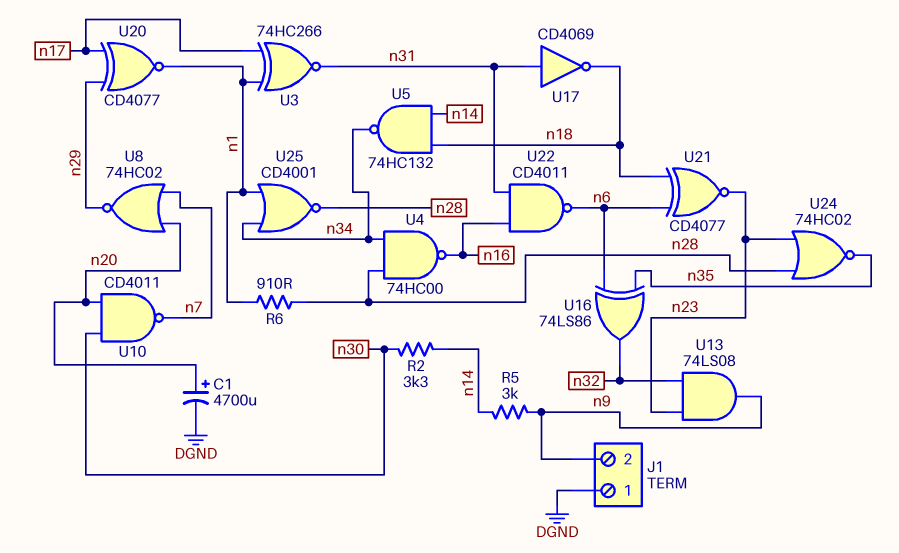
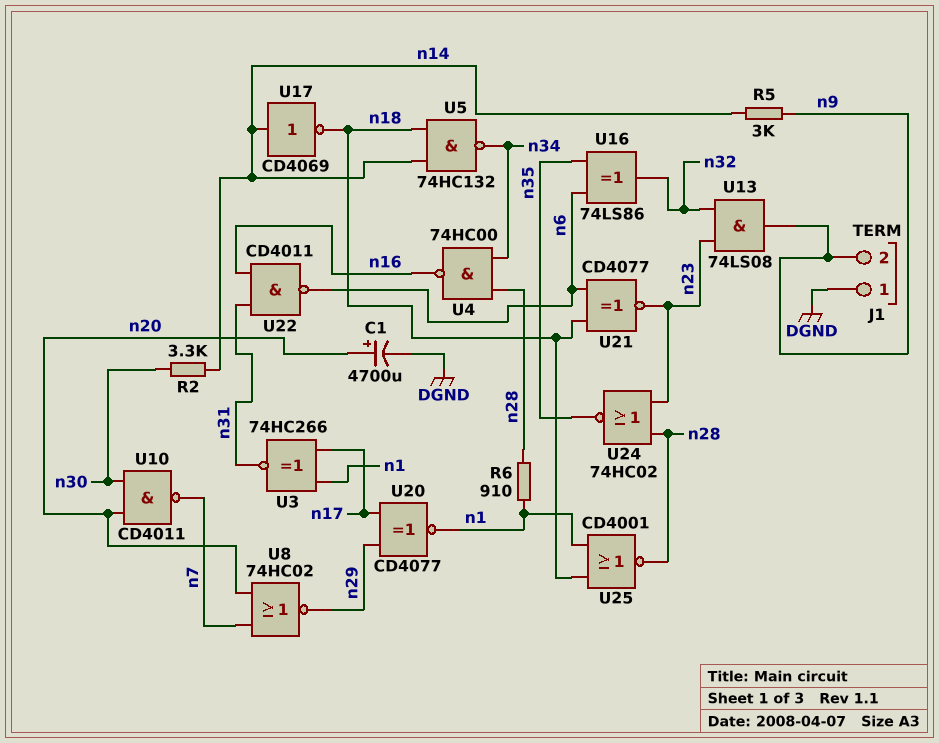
U17: NOT CD4069 (in n31, out n18) -> NOT CD4069 (in n14, out n18)
U25: NOR CD4001 (in n1, in n34, out n28) -> NOR CD4001 (in n1, in n18, out n28)

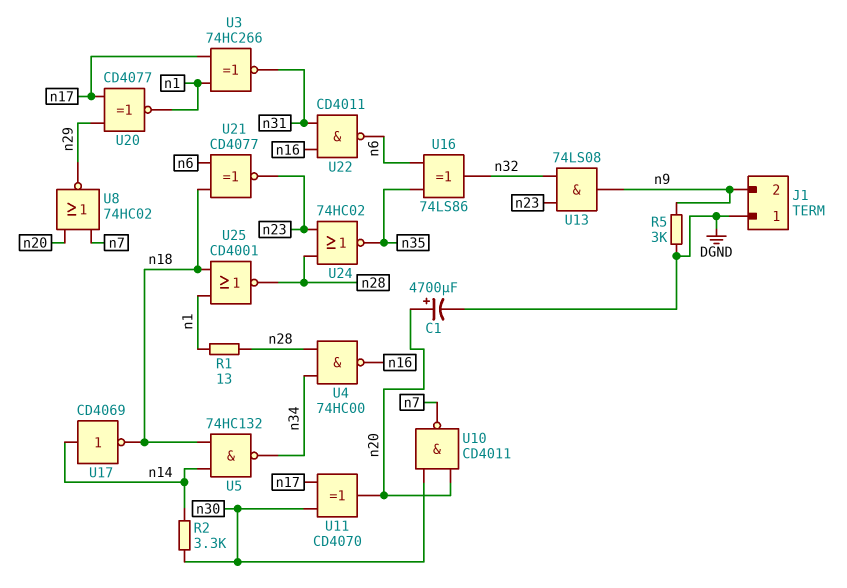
R1: none -> 13 (n1, n28)
R5: 3k (n9, n14) -> 3k (DGND, n9)
R6: 910 (n1, n28) -> none
U11: none -> XOR CD4070 (in n17, in n30, out n20)

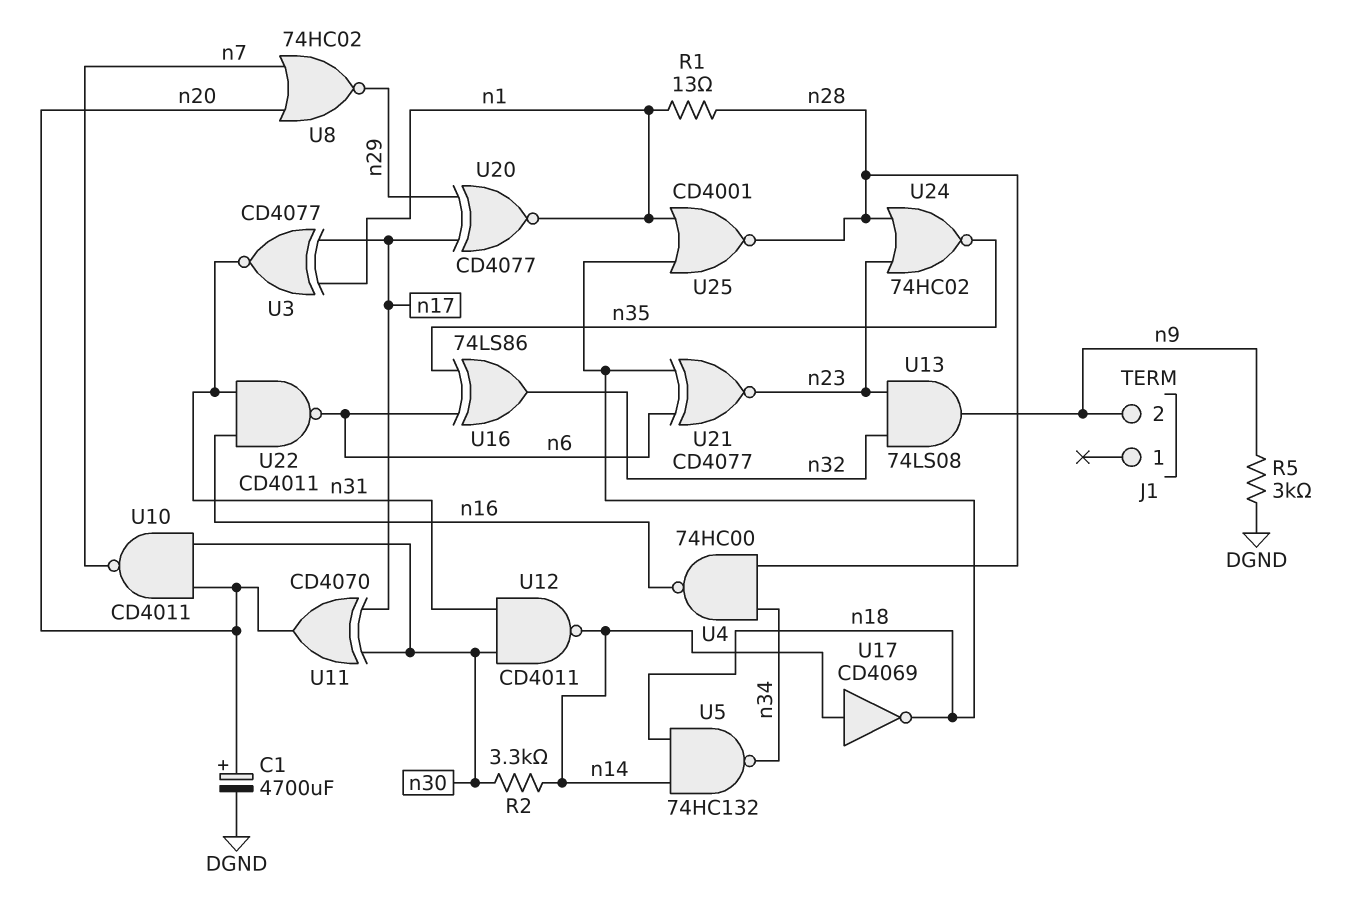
J1 pin 1: DGND -> none
U3: XNOR 74HC266 (in n1, in n17, out n31) -> XNOR CD4077 (in n1, in n17, out n31)
U12: none -> NAND CD4011 (in n30, in n31, out n14)

